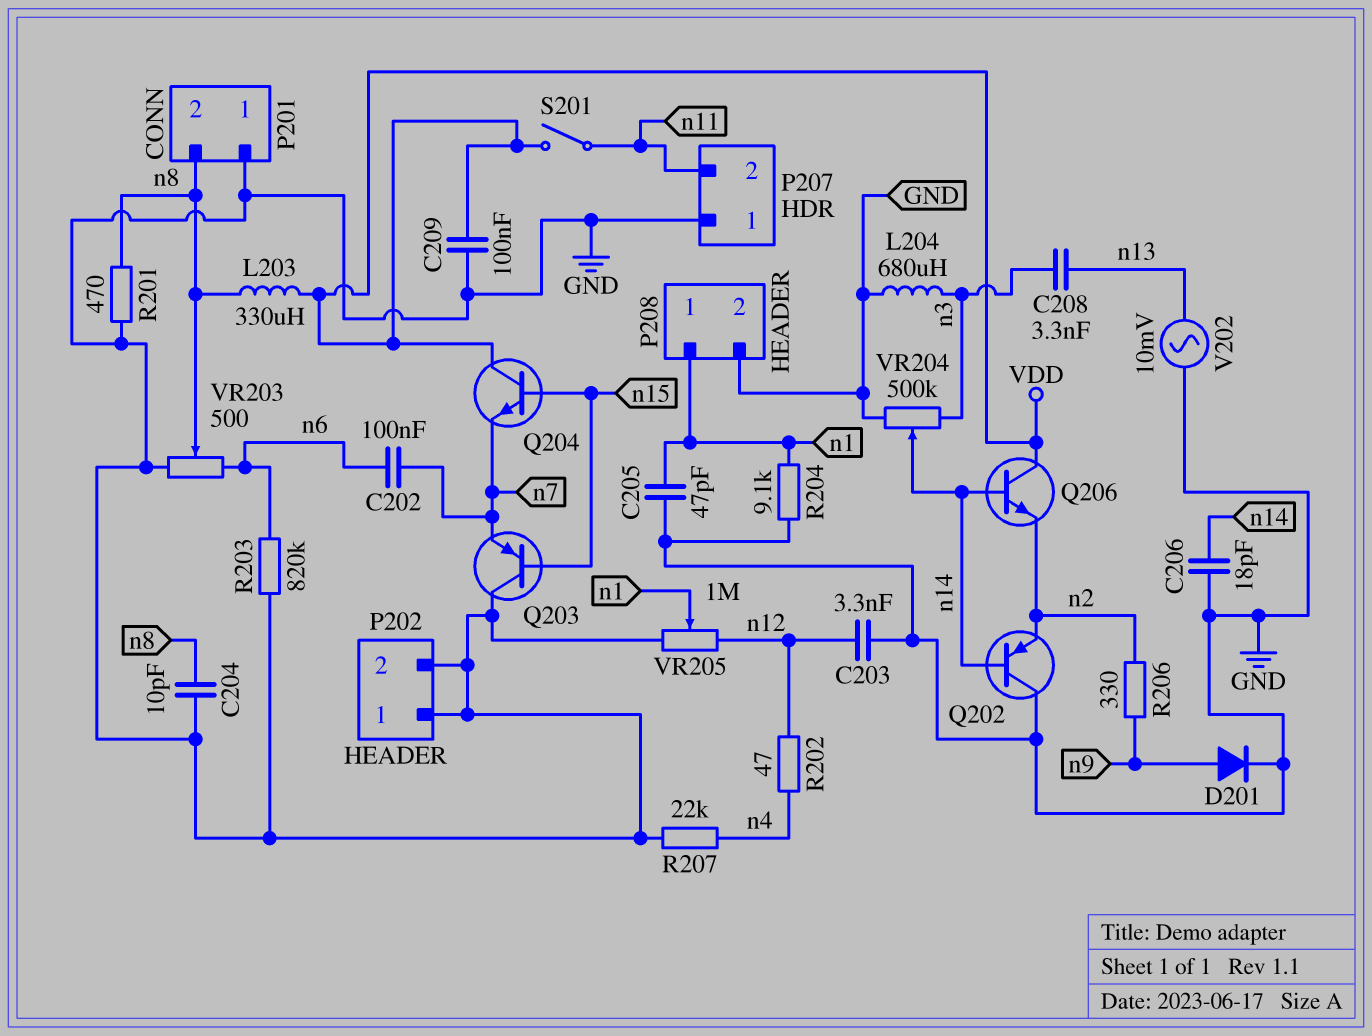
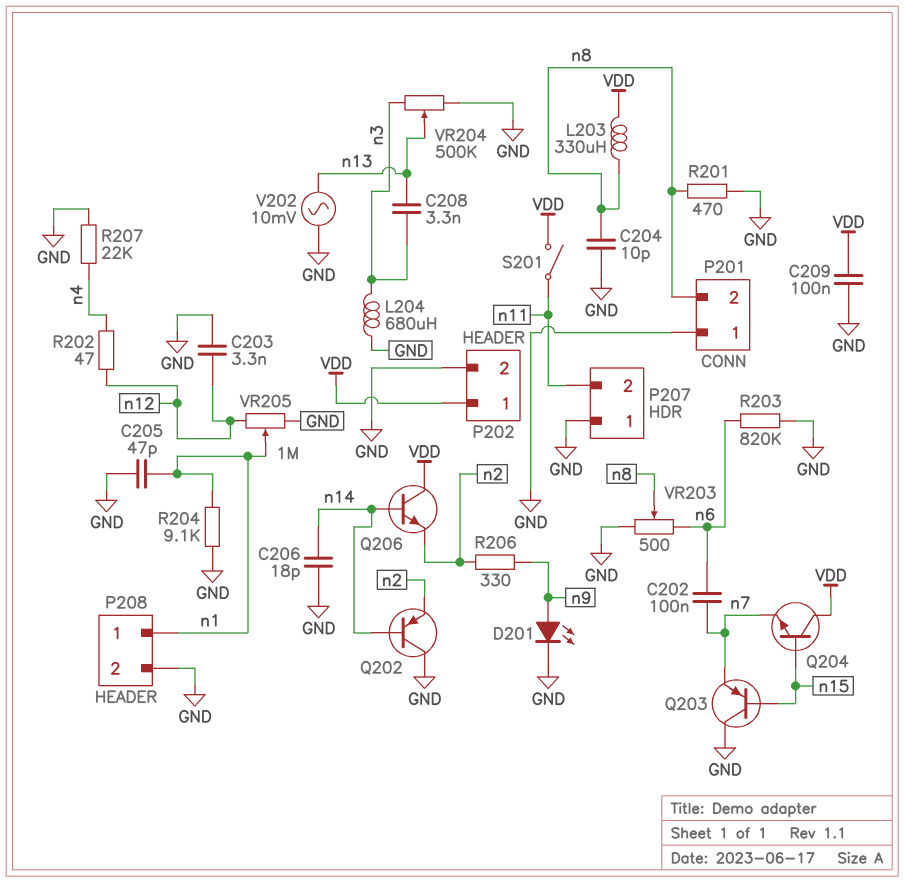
D201: diode (A n9, K GND) -> LED (A n9, K GND)
P202 pin 1: GND -> VDD
VR204: 500k (GND, n3, wiper n14) -> 500k (GND, n3, wiper n13)

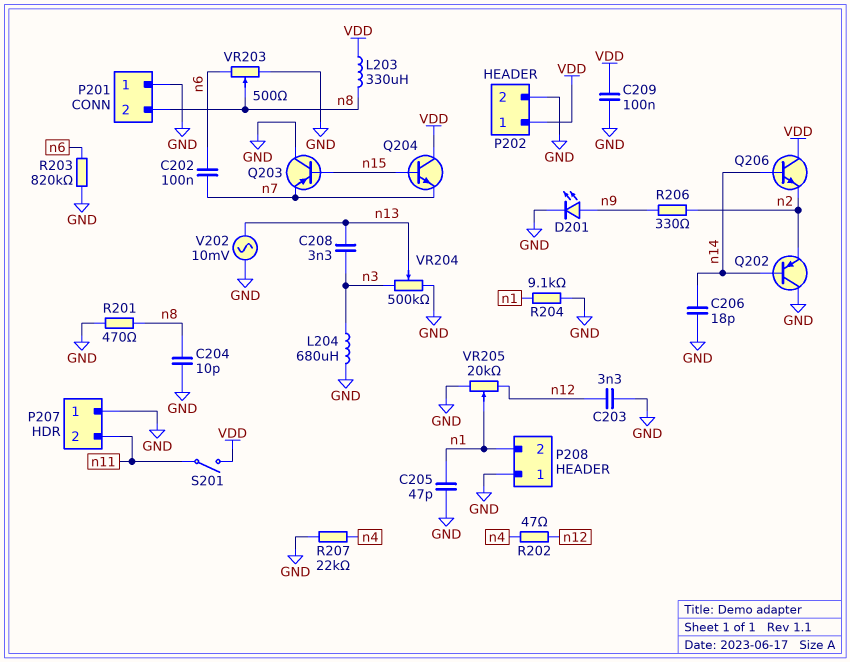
P208 pin 1: n1 -> GND
P208 pin 2: GND -> n1
VR205: 1M (GND, n12, wiper n1) -> 20k (GND, n12, wiper n1)

